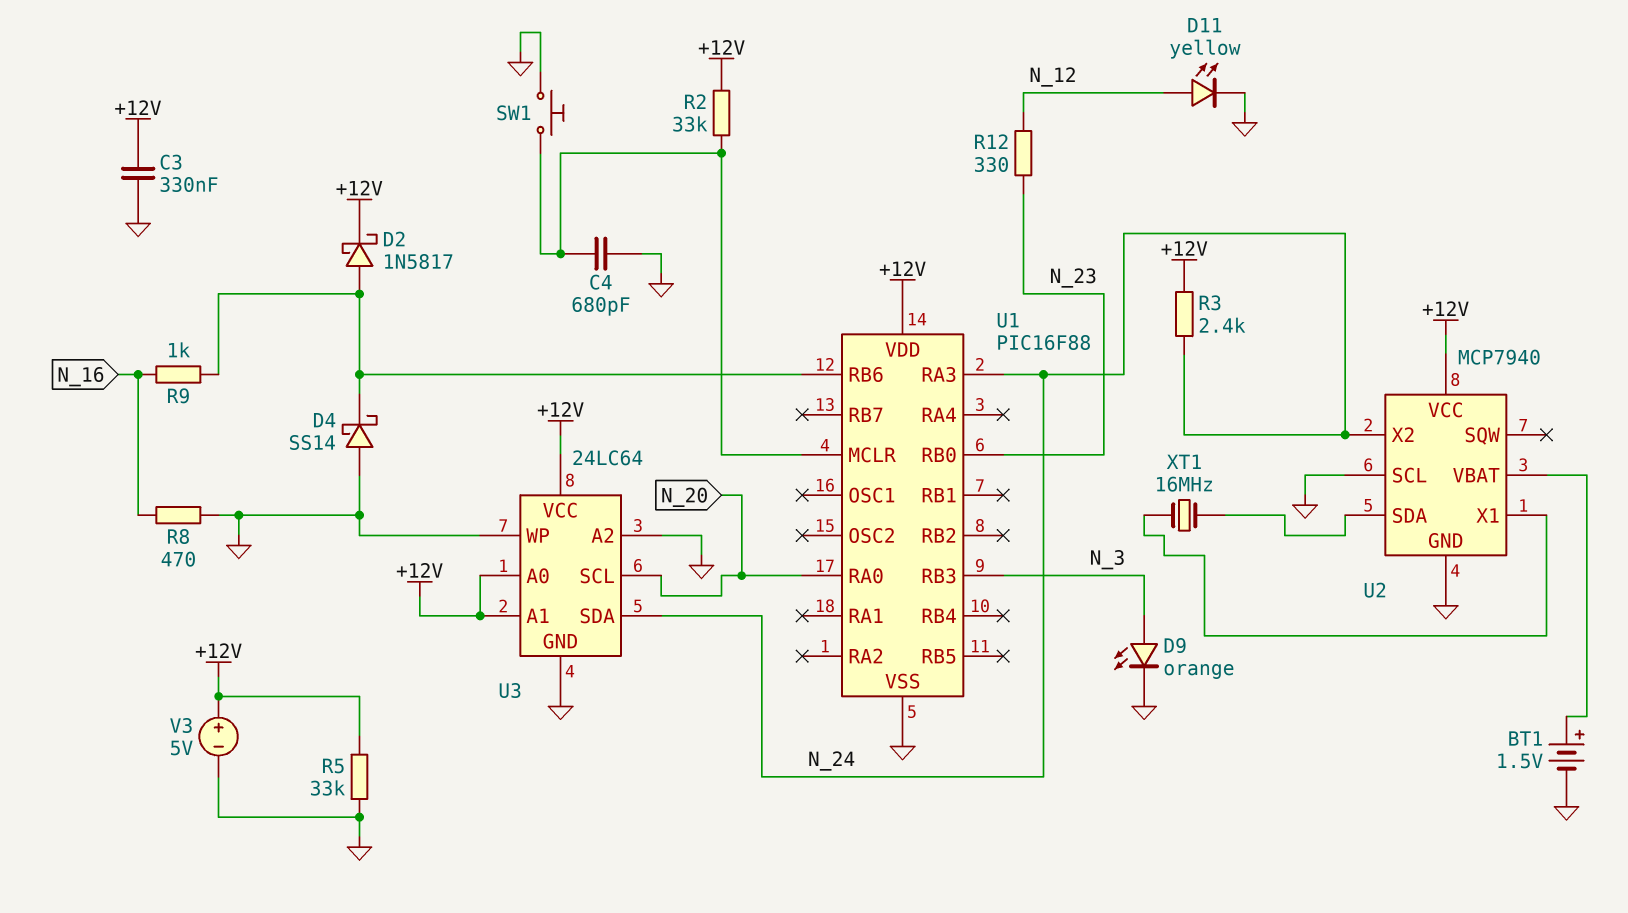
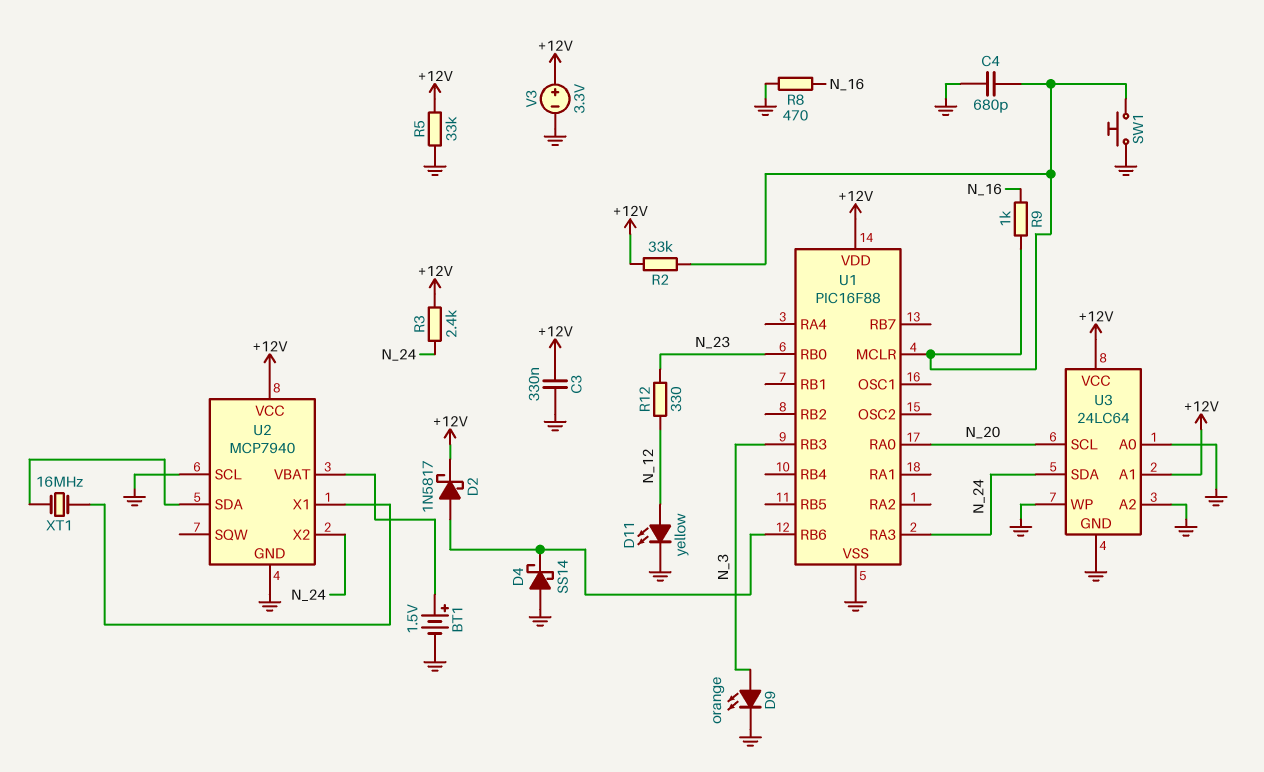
R9: 1k (N_16, U1/RB6) -> 1k (N_16, U1/MCLR)
U3 pin A0: +12V -> GND
V3: 5V (plus +12V, minus GND) -> 3.3V (plus +12V, minus GND)

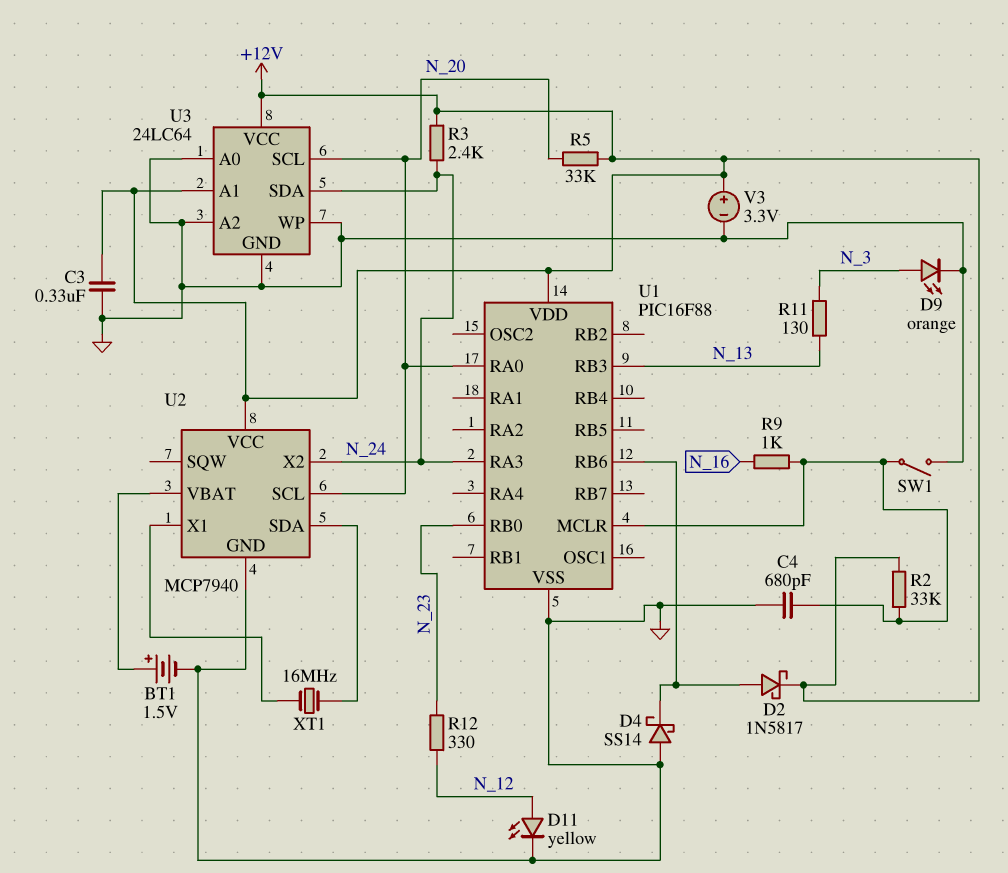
R5: 33k (+12V, GND) -> 33k (+12V, N_20)
R8: 470 (GND, N_16) -> none
R11: none -> 130 (N_3, N_13)
SW1: button (GND, U1/MCLR) -> switch (GND, U1/MCLR)
U1 pin RB3: N_3 -> N_13
U2 pin SCL: GND -> N_20

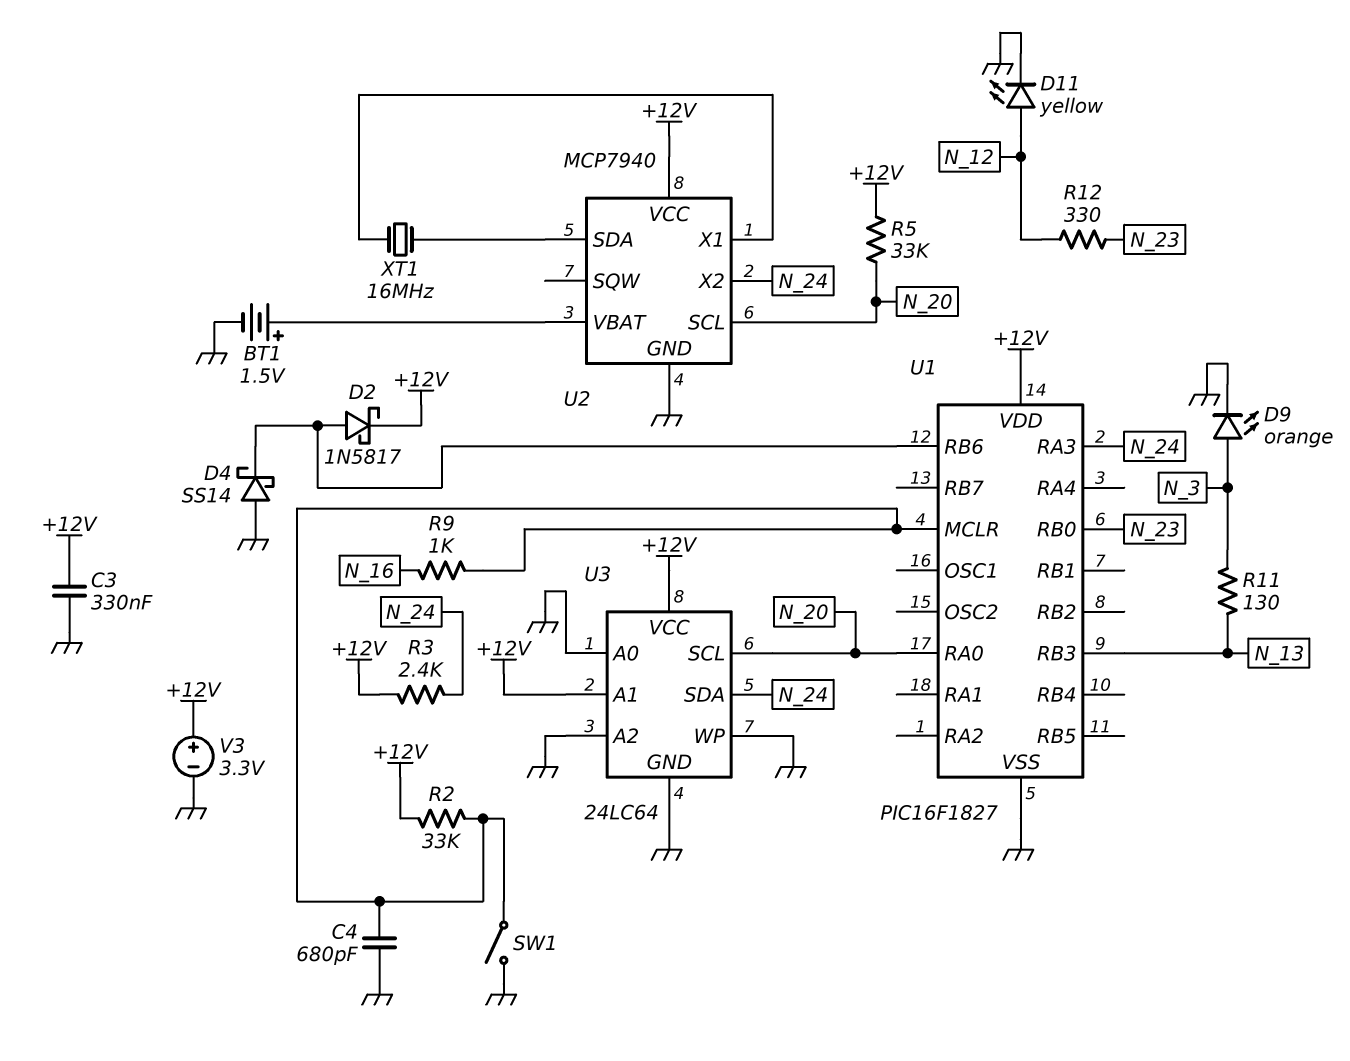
U1: PIC16F88 -> PIC16F1827

